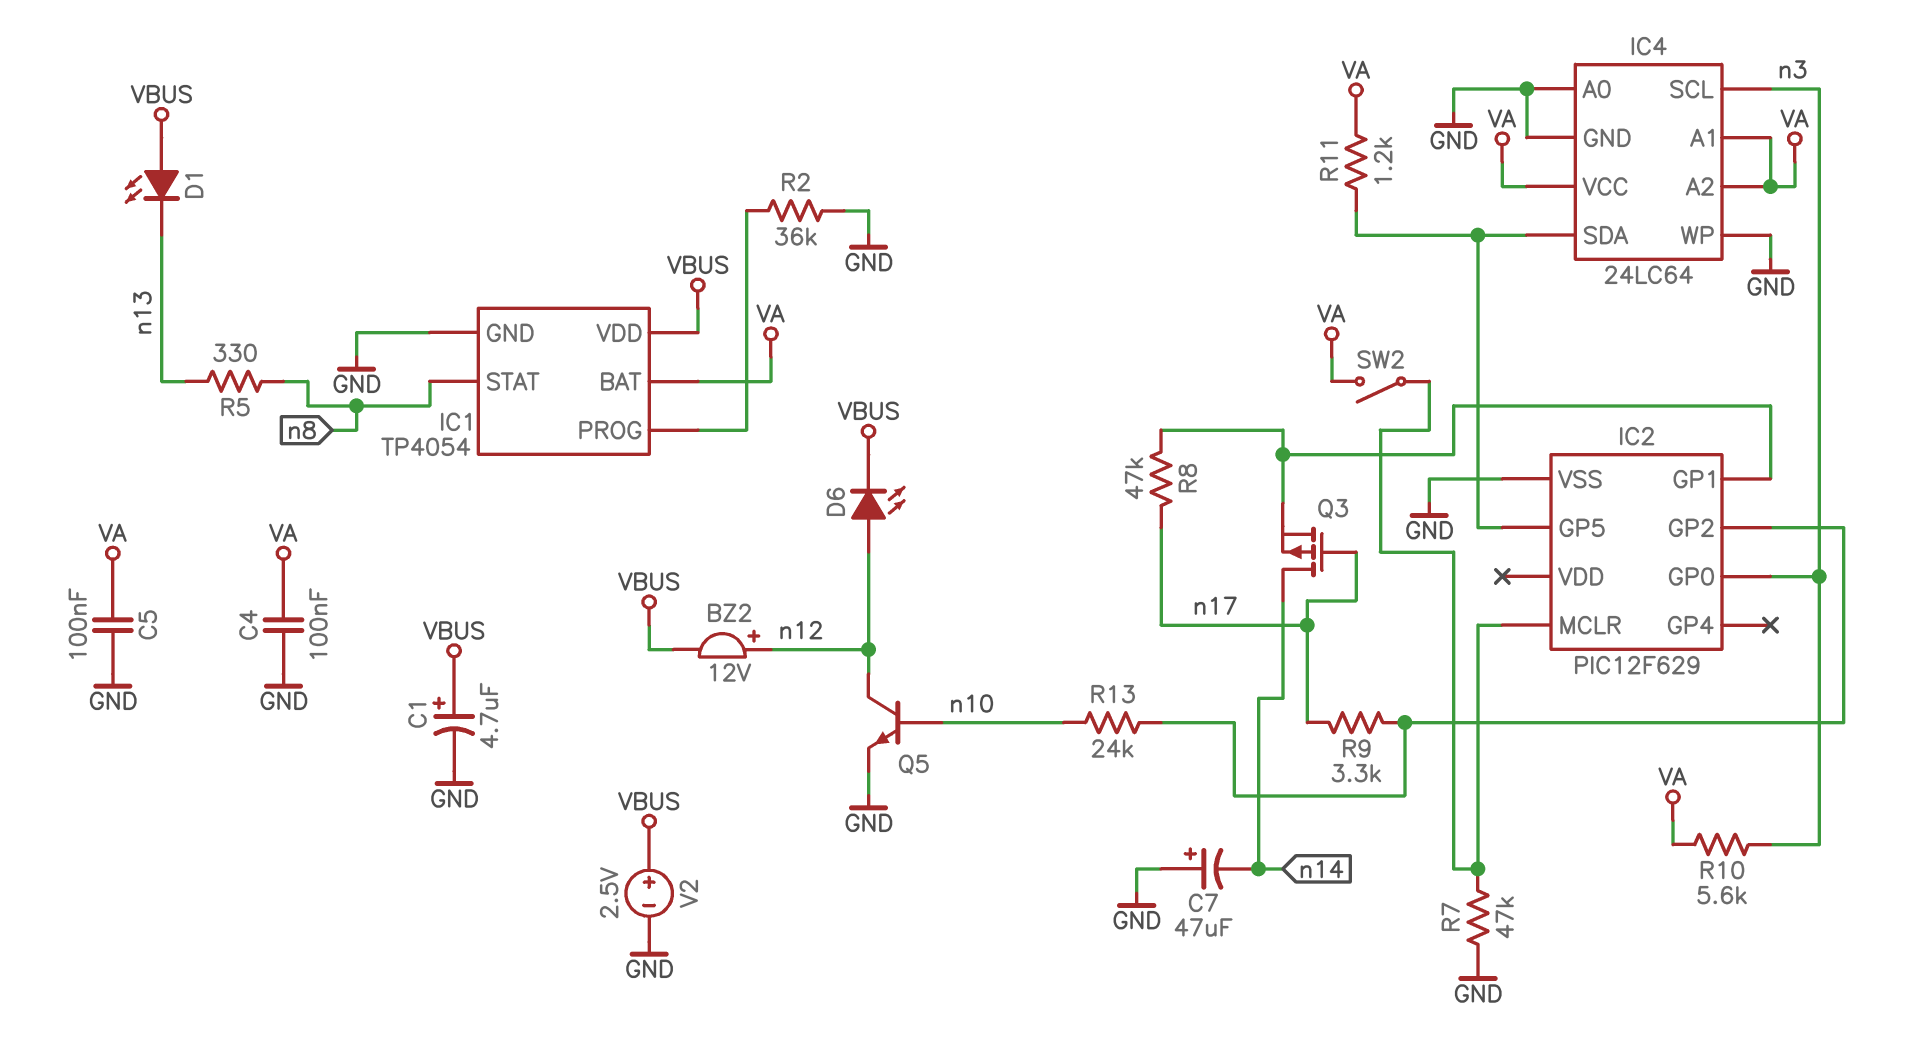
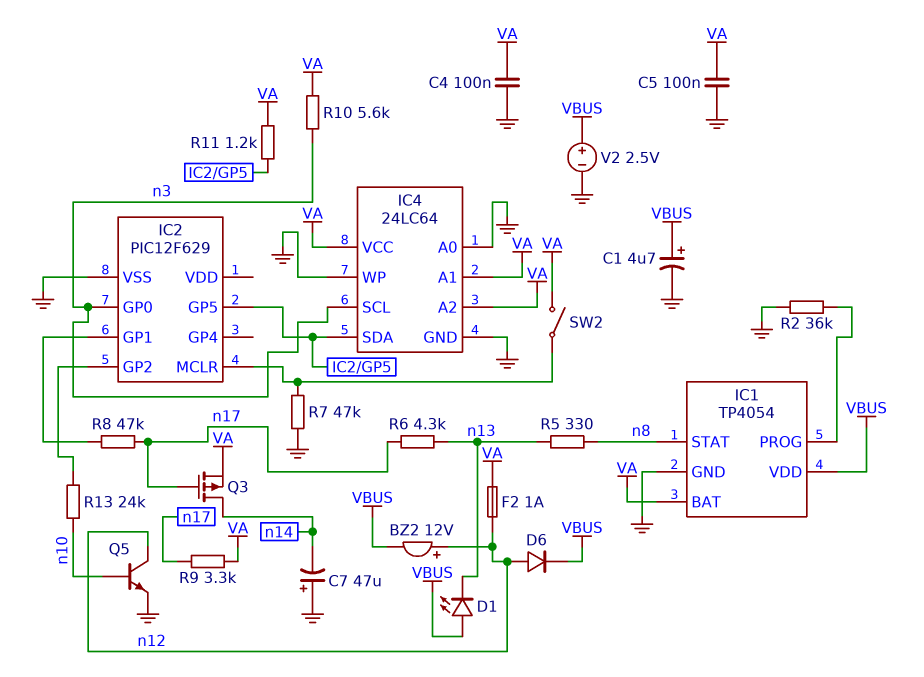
D6: LED (A n12, K VBUS) -> diode (A n12, K VBUS)
F2: none -> 1A (VA, n12)
Q3: PMOS (G n17, D n14, S IC2/GP1) -> PMOS (G n17, D n14, S VA)
R6: none -> 4.3k (n13, n17)
R9: 3.3k (IC2/GP2, n17) -> 3.3k (VA, n17)

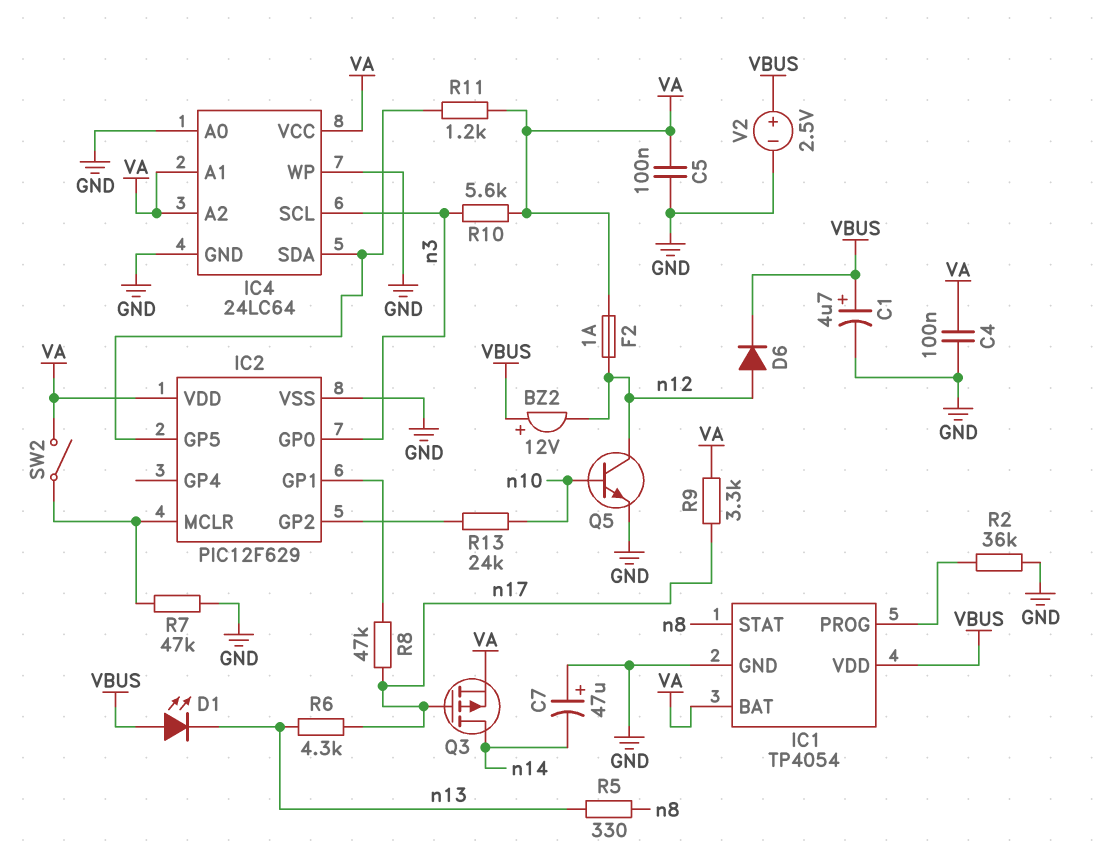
BZ2: buzzer 12V (plus n12, minus VBUS) -> buzzer 12V (plus VBUS, minus n12)
IC2 pin VDD: none -> VA

